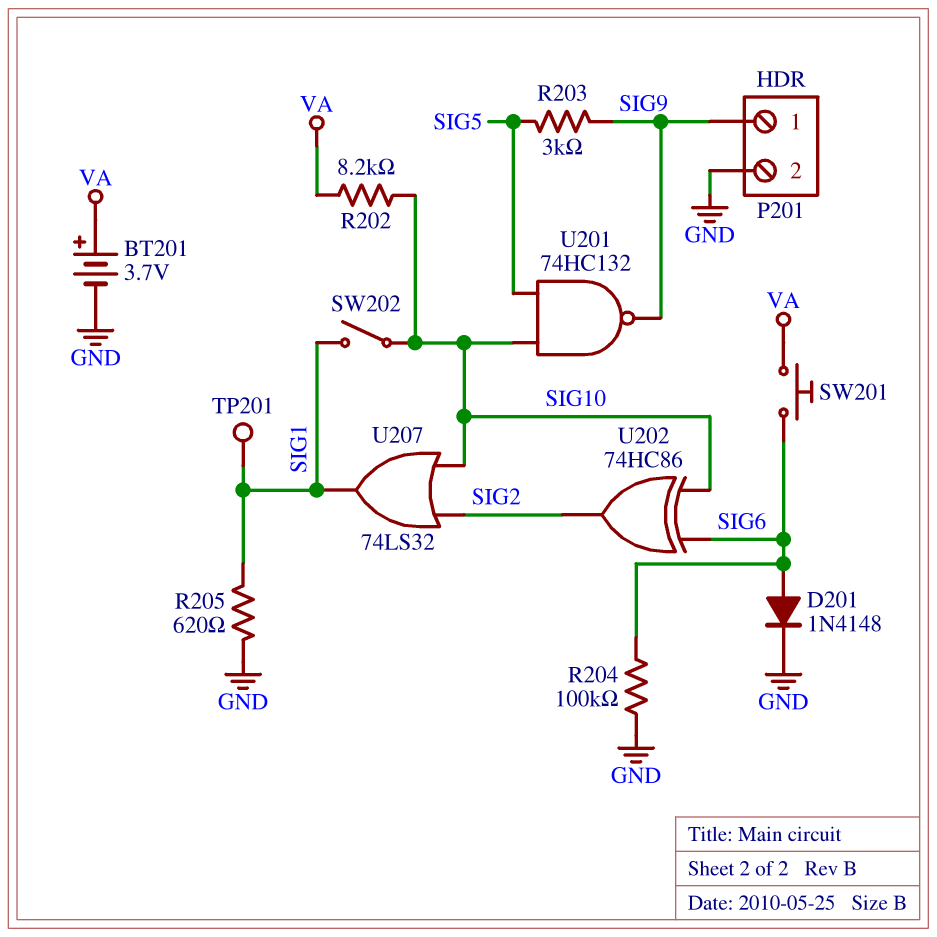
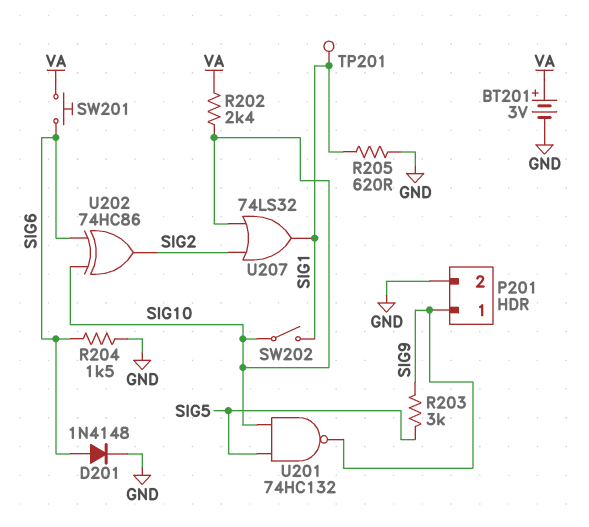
BT201: 3.7V (plus VA, minus GND) -> 3V (plus VA, minus GND)
R202: 8.2k (SIG10, VA) -> 2.4k (SIG10, VA)
R204: 100k (GND, SIG6) -> 1.5k (GND, SIG6)

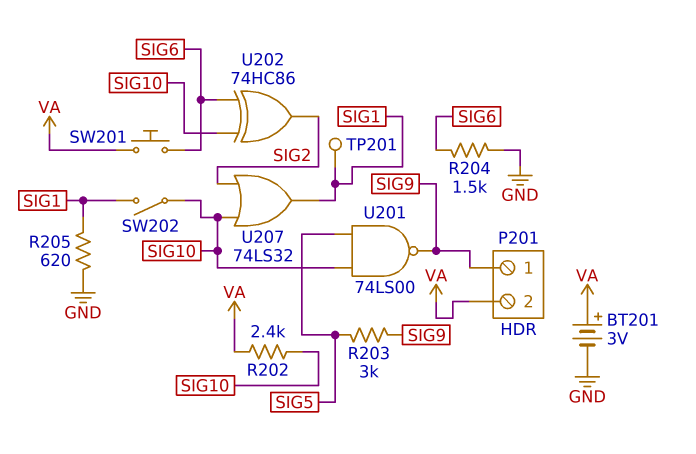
D201: diode 1N4148 (A SIG6, K GND) -> none
P201 pin 2: GND -> VA
U201: NAND 74HC132 (in SIG5, in SIG10, out SIG9) -> NAND 74LS00 (in SIG5, in SIG10, out SIG9)

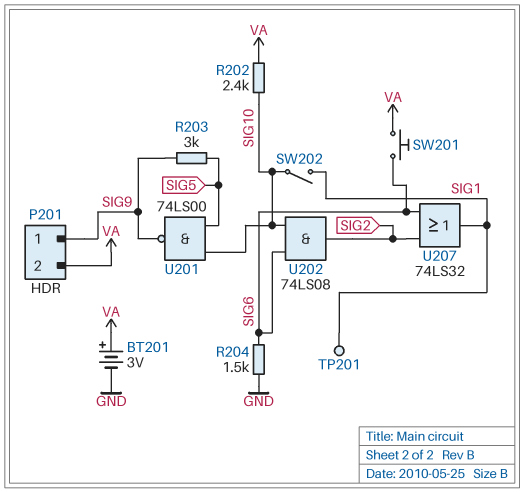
R205: 620 (GND, SIG1) -> none
U202: XOR 74HC86 (in SIG6, in SIG10, out SIG2) -> AND 74LS08 (in SIG6, in SIG10, out SIG2)
U207: OR 74LS32 (in SIG2, in SIG10, out SIG1) -> OR 74LS32 (in SIG2, in SIG6, out SIG1)

